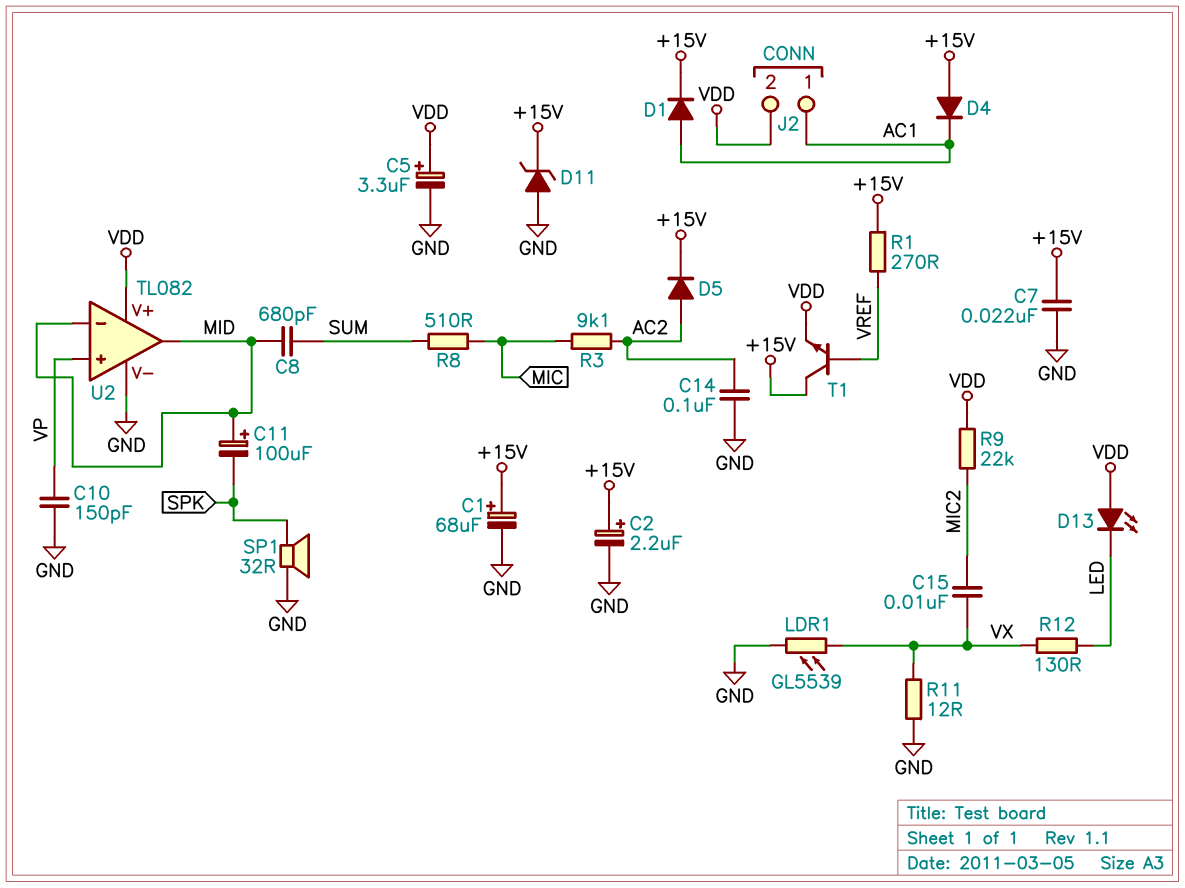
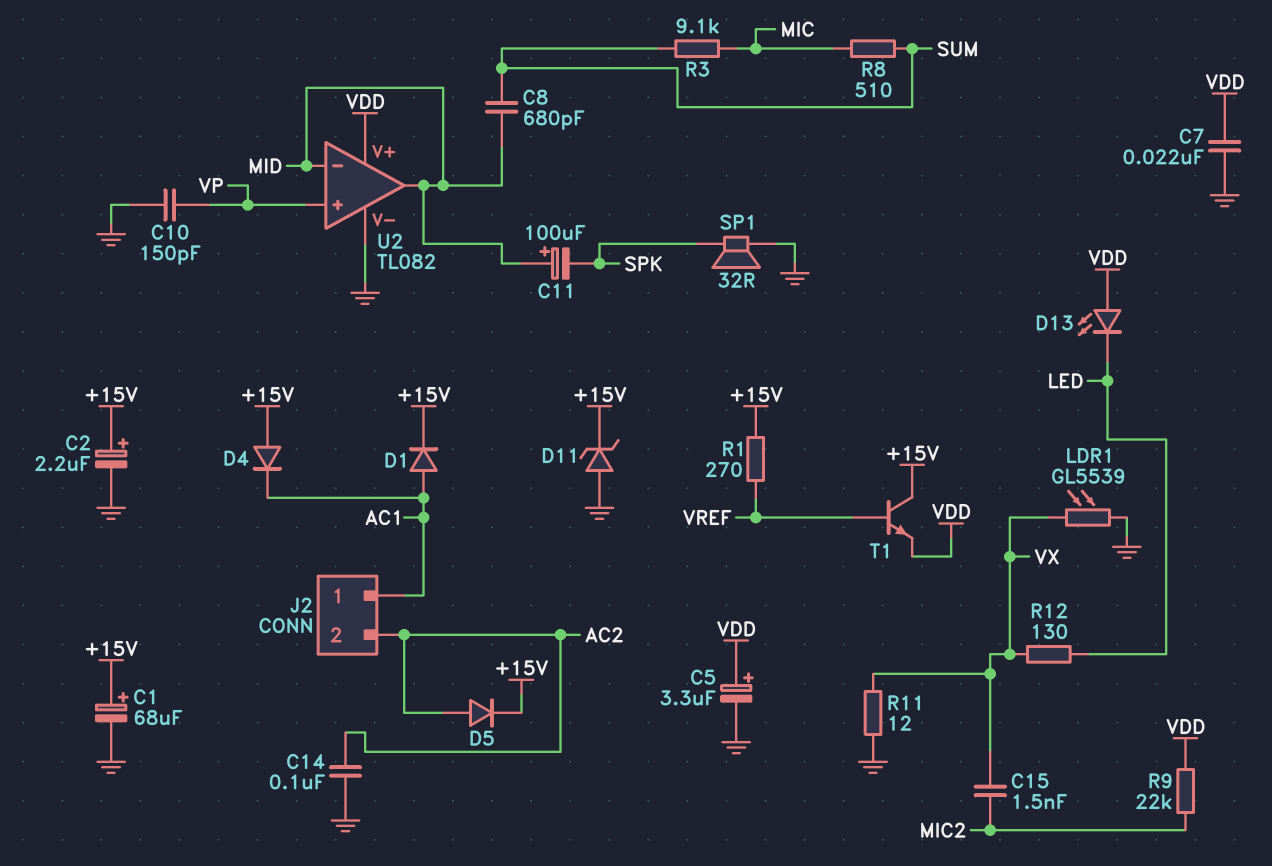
C7: 22nF (+15V, GND) -> 22nF (GND, VDD)
C15: 10nF (MIC2, VX) -> 1.5nF (MIC2, VX)
J2 pin 2: VDD -> AC2
R3: 9.1k (AC2, MIC) -> 9.1k (MIC, SUM)

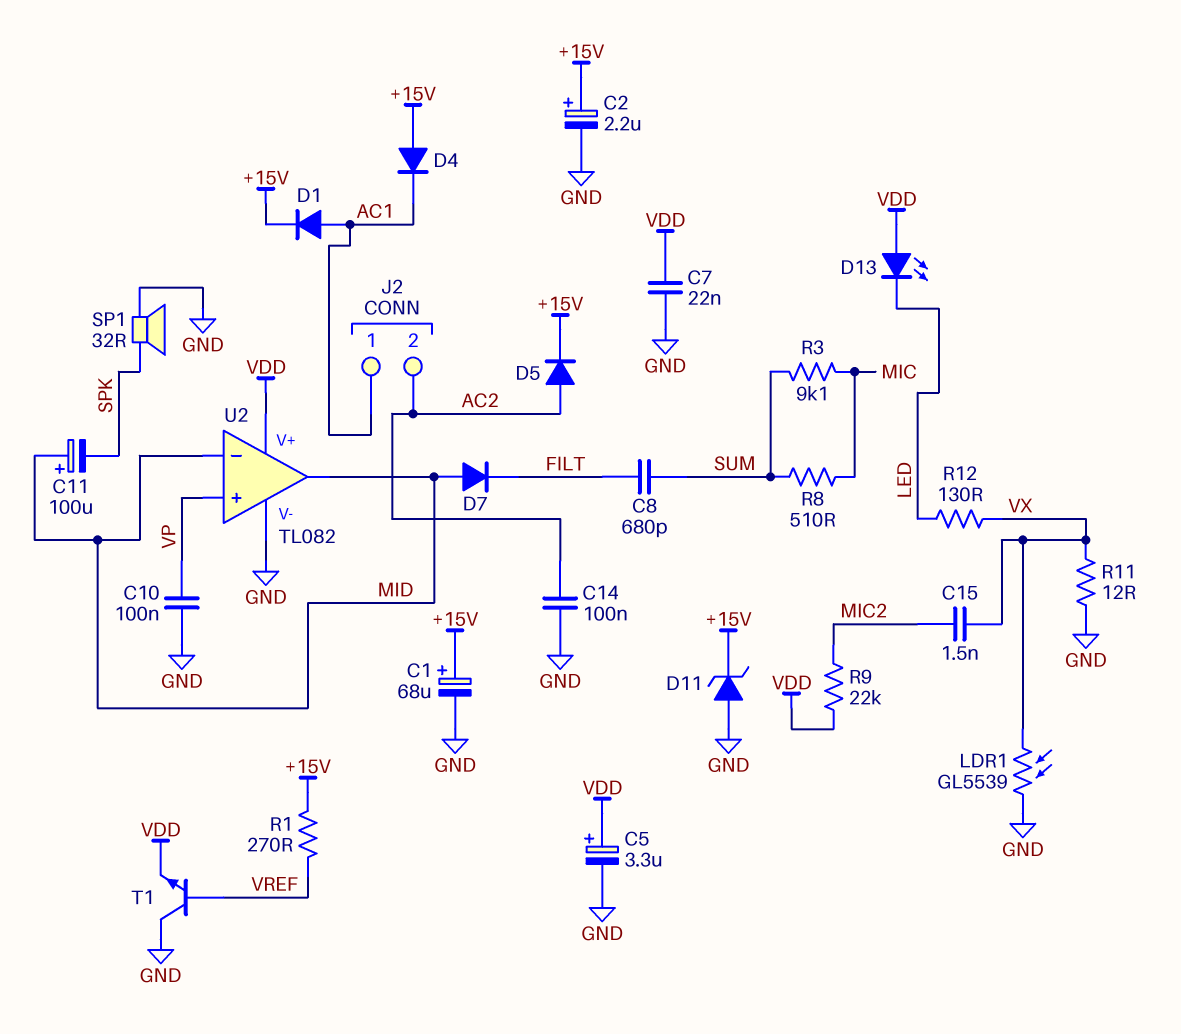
C8: 680pF (MID, SUM) -> 680pF (FILT, SUM)
C10: 150pF (GND, VP) -> 100nF (GND, VP)
D7: none -> diode (A MID, K FILT)
T1: NPN (B VREF, C +15V, E VDD) -> NPN (B VREF, C GND, E VDD)

